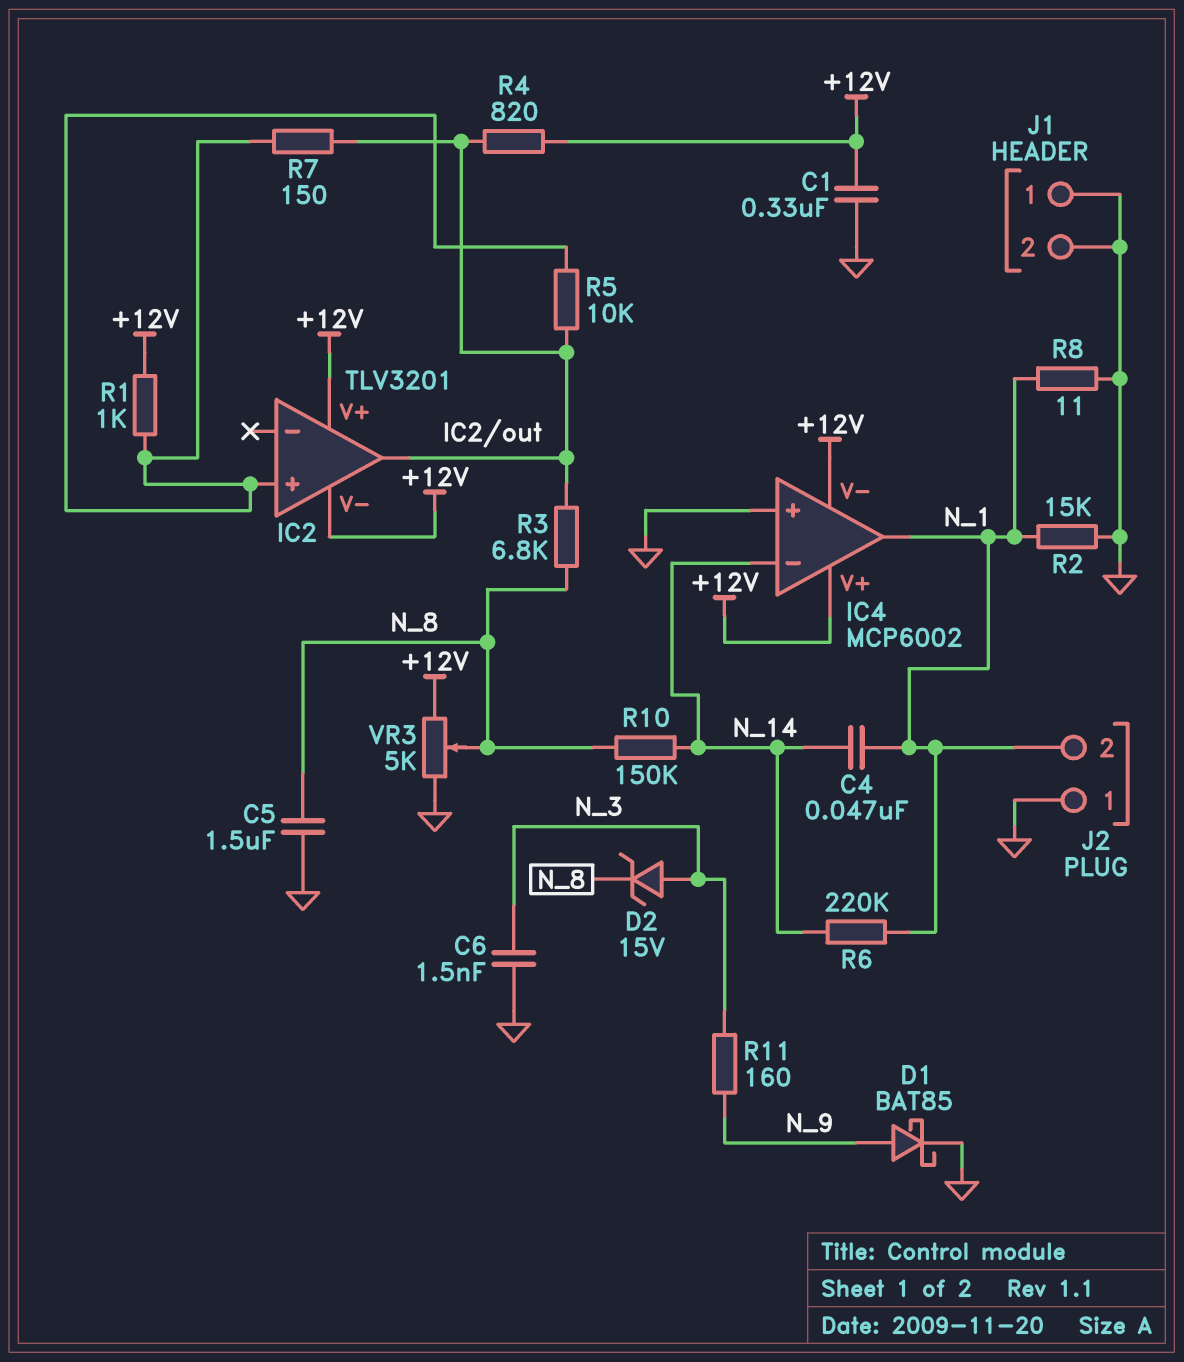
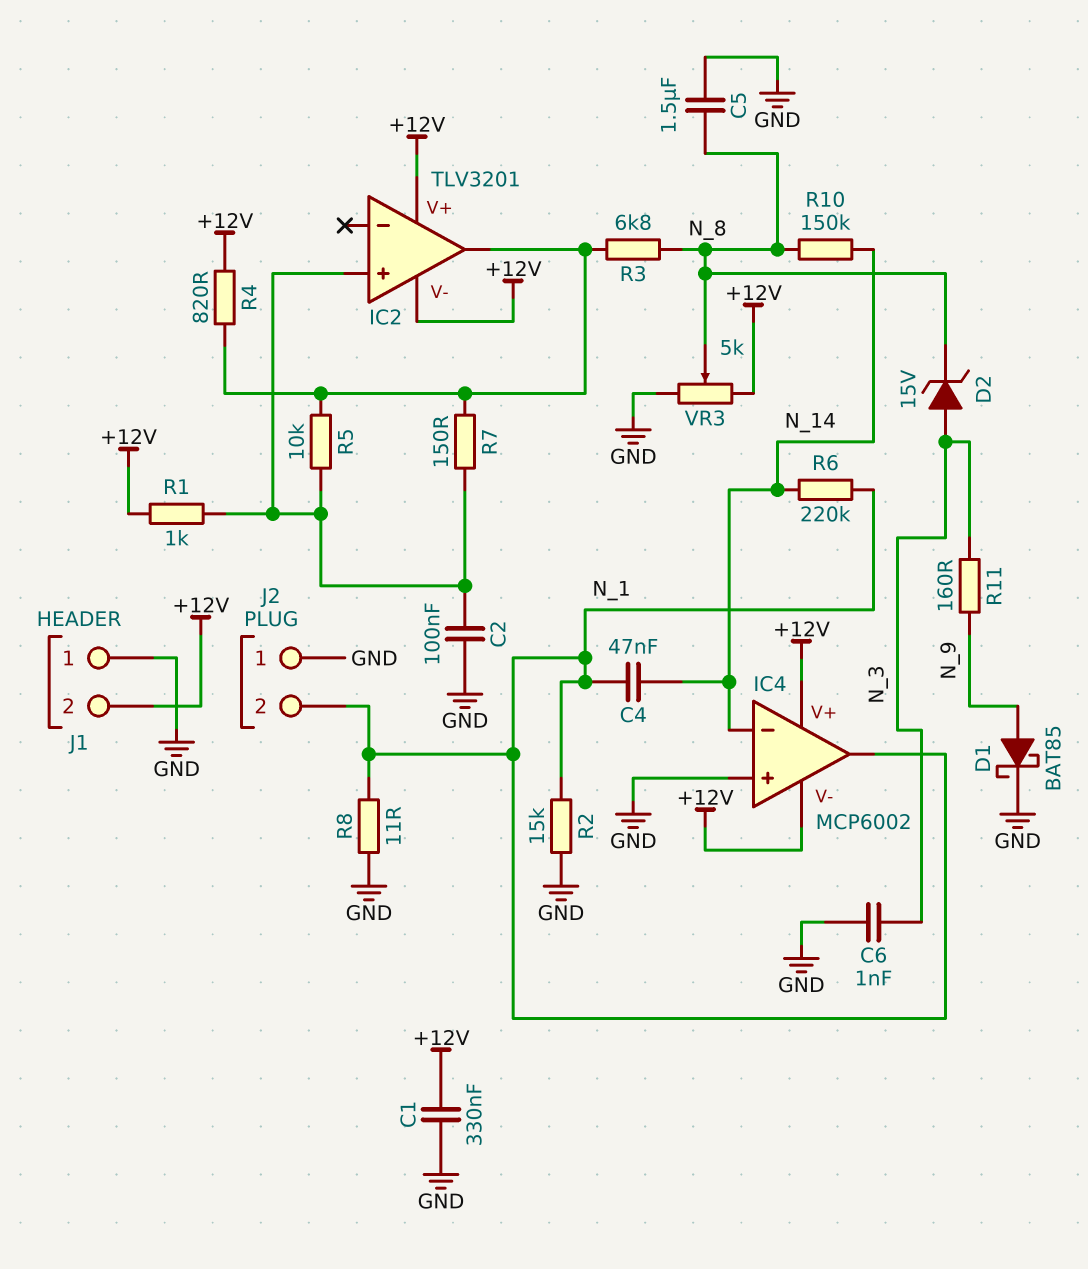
C2: none -> 100nF (GND, IC2/in+)
C6: 1.5nF (GND, N_3) -> 1nF (GND, N_3)
J1 pin 2: GND -> +12V

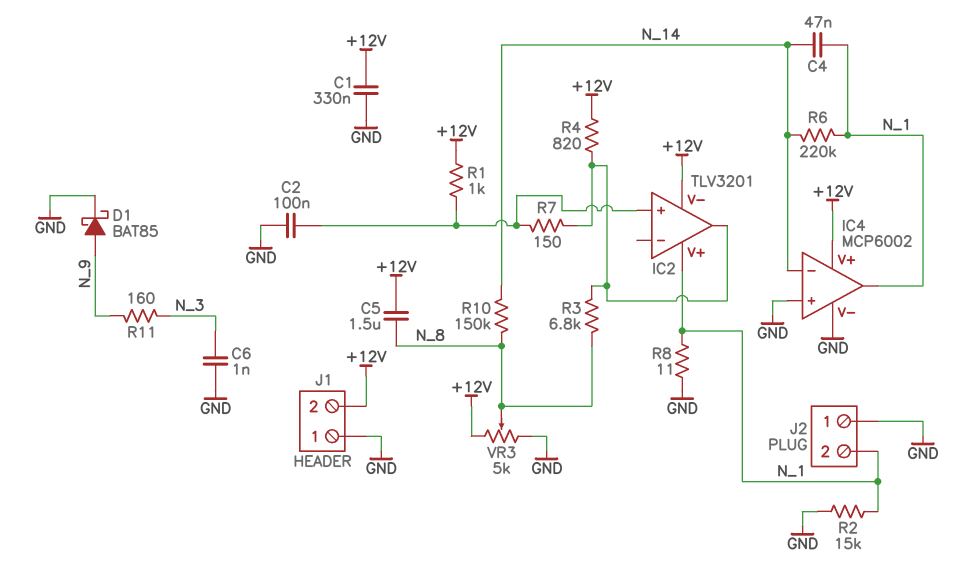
C5: 1.5uF (GND, N_8) -> 1.5uF (+12V, N_8)
D2: zener 15V (A N_3, K N_8) -> none
IC2 pin V+: +12V -> N_1
IC4 pin V-: +12V -> GND
R5: 10k (IC2/in+, IC2/out) -> none

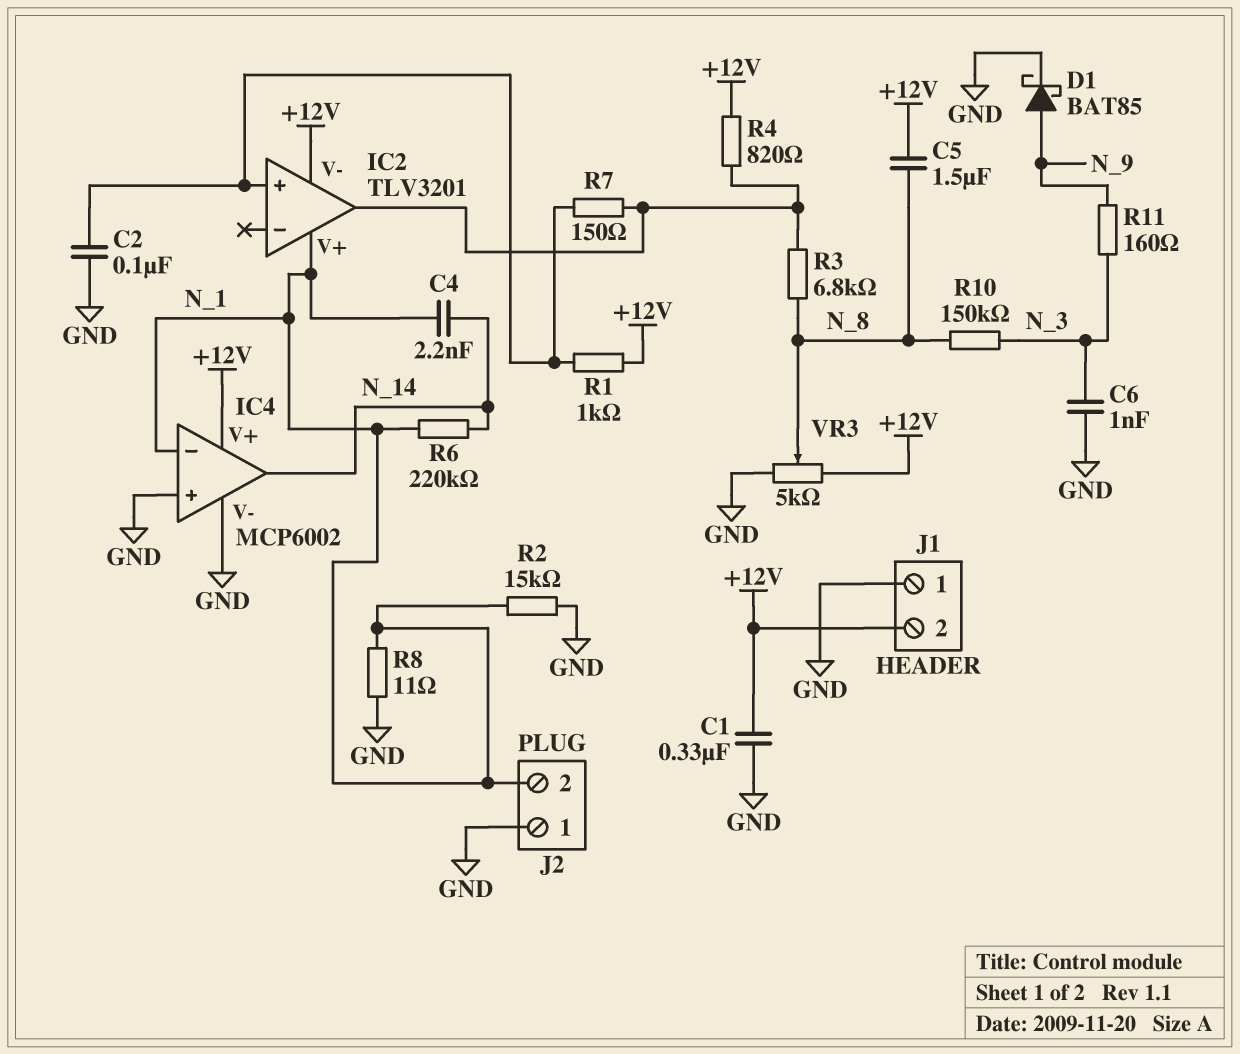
C4: 47nF (N_1, N_14) -> 2.2nF (N_1, N_14)
IC4 pin in-: N_14 -> N_1
IC4 pin out: N_1 -> N_14
R10: 150k (N_8, N_14) -> 150k (N_3, N_8)

